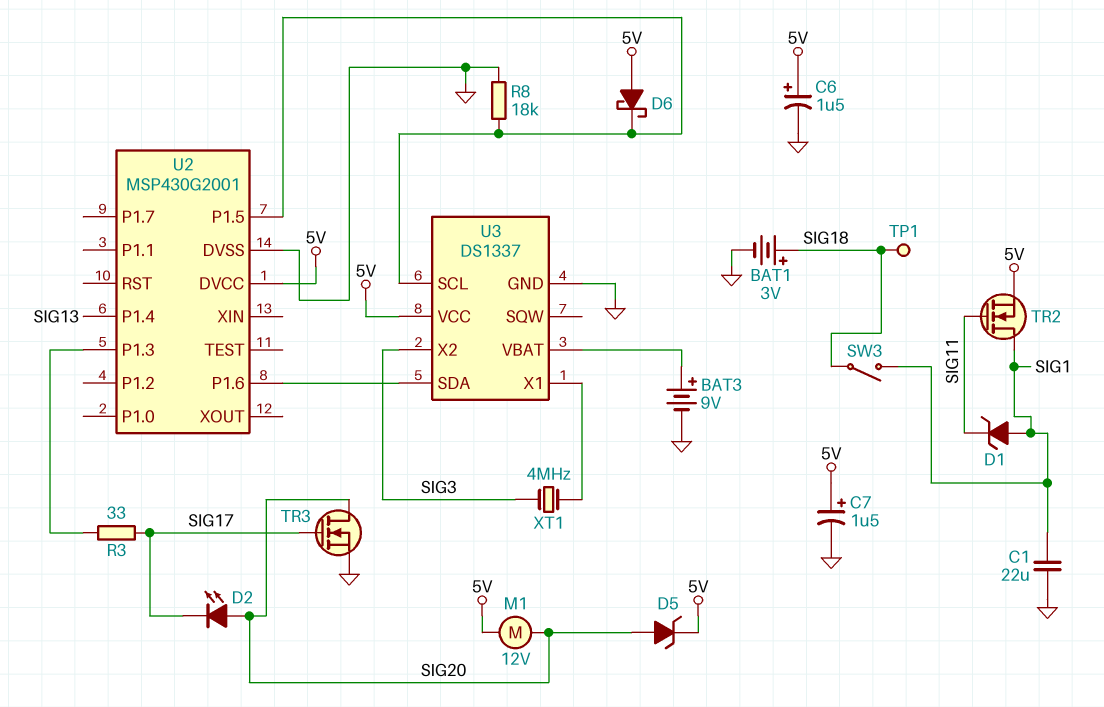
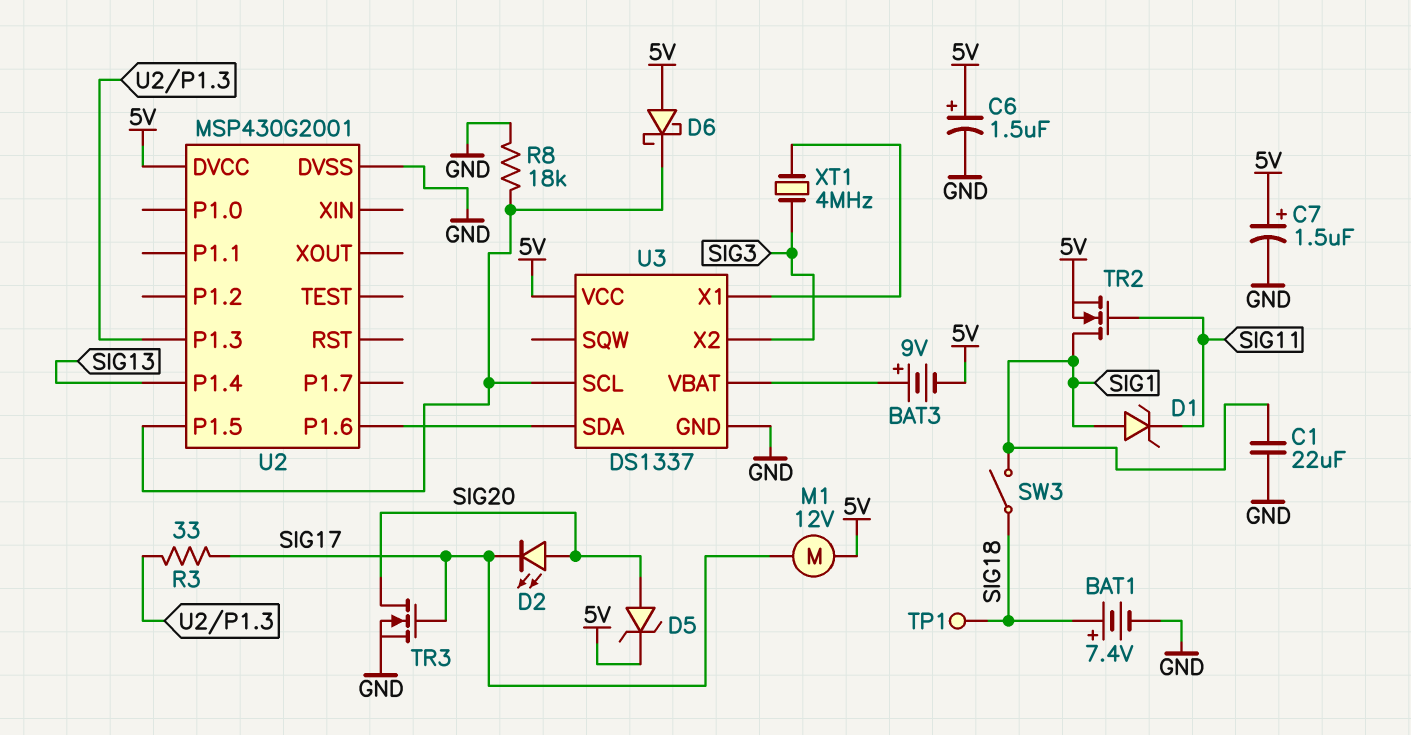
BAT1: 3V (plus SIG18, minus GND) -> 7.4V (plus SIG18, minus GND)
BAT3: 9V (plus U3/VBAT, minus GND) -> 9V (plus U3/VBAT, minus 5V)
M1: motor 12V (5V, SIG20) -> motor 12V (5V, SIG17)

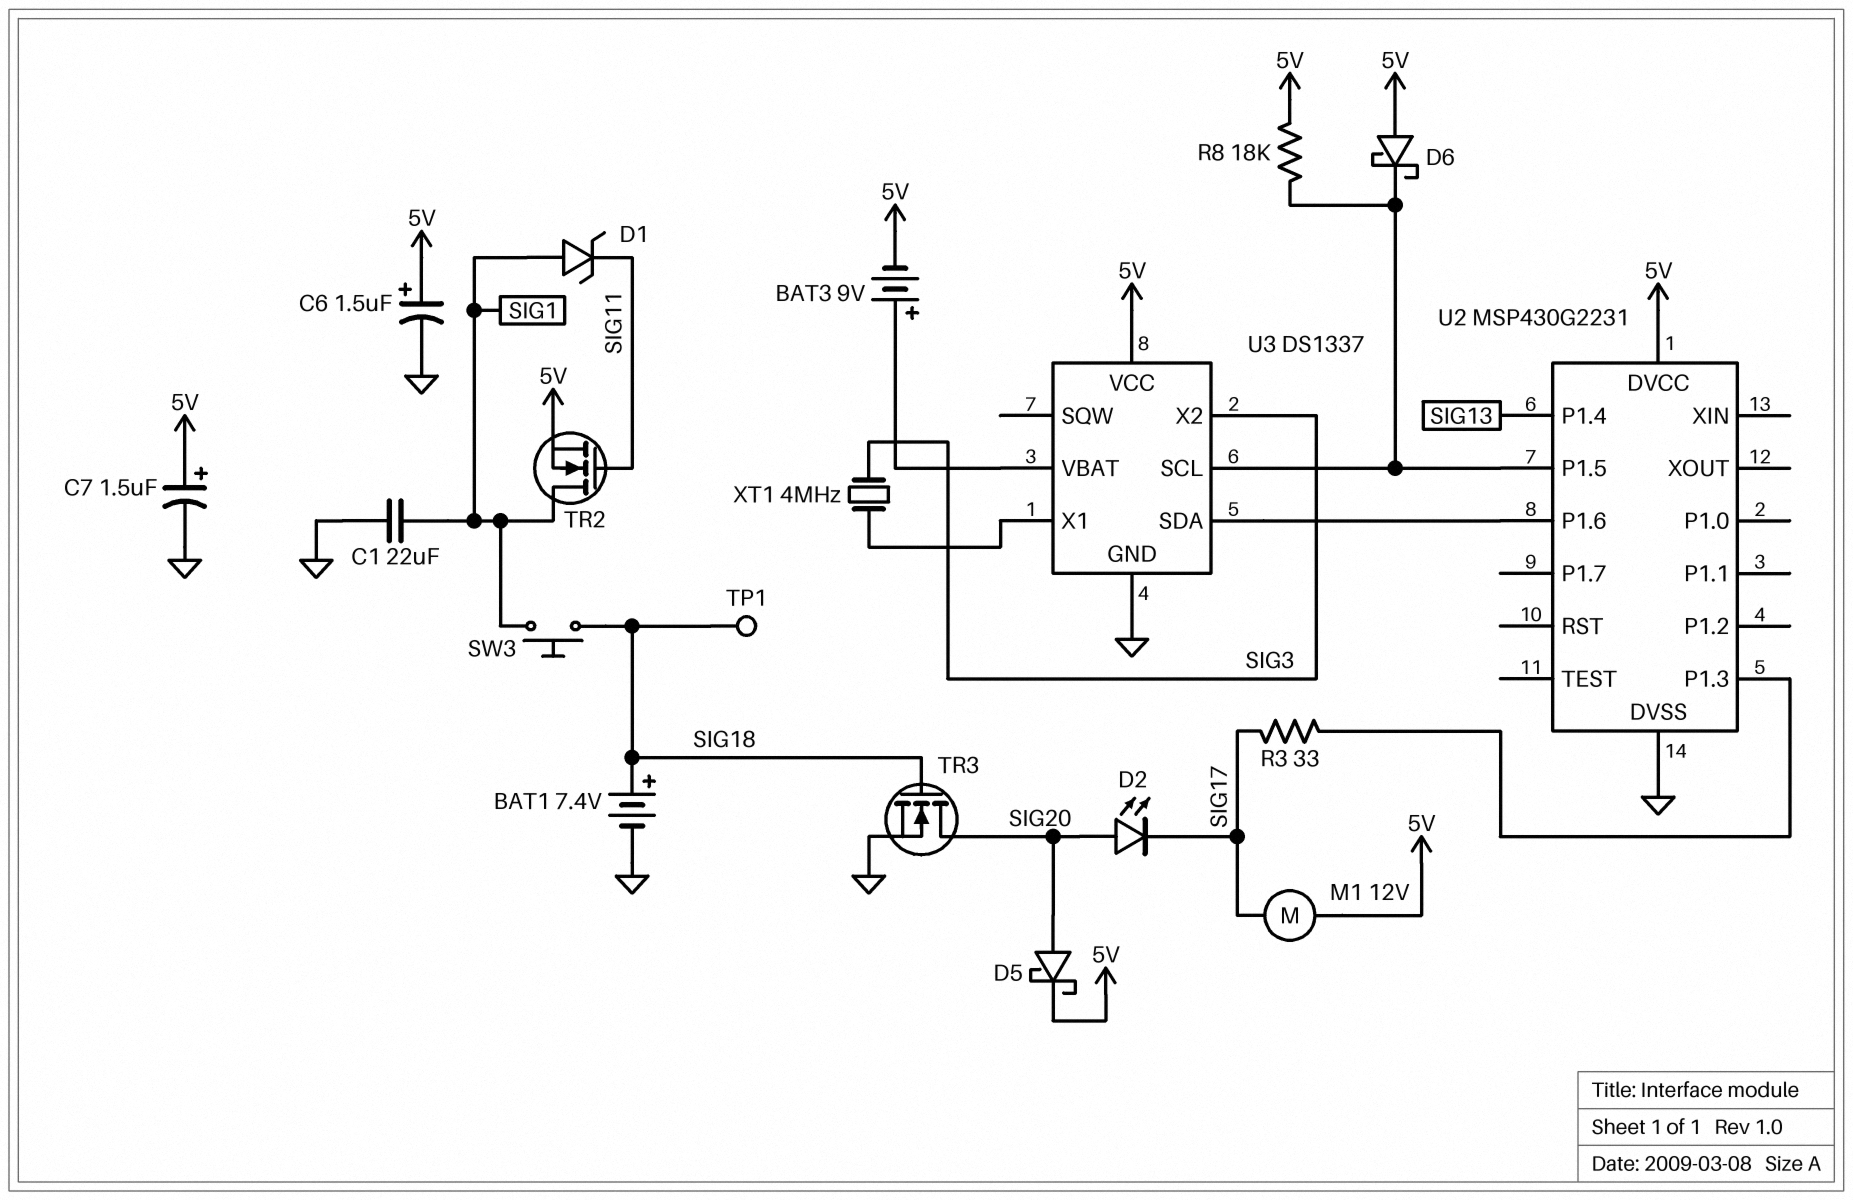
D5: zener (A SIG20, K 5V) -> schottky (A SIG20, K 5V)
R8: 18k (GND, U2/P1.5) -> 18k (5V, U2/P1.5)
SW3: switch (SIG1, SIG18) -> button (SIG1, SIG18)
TR3: NMOS (G SIG17, D SIG20, S GND) -> NMOS (G SIG18, D SIG20, S GND)
U2: MSP430G2001 -> MSP430G2231

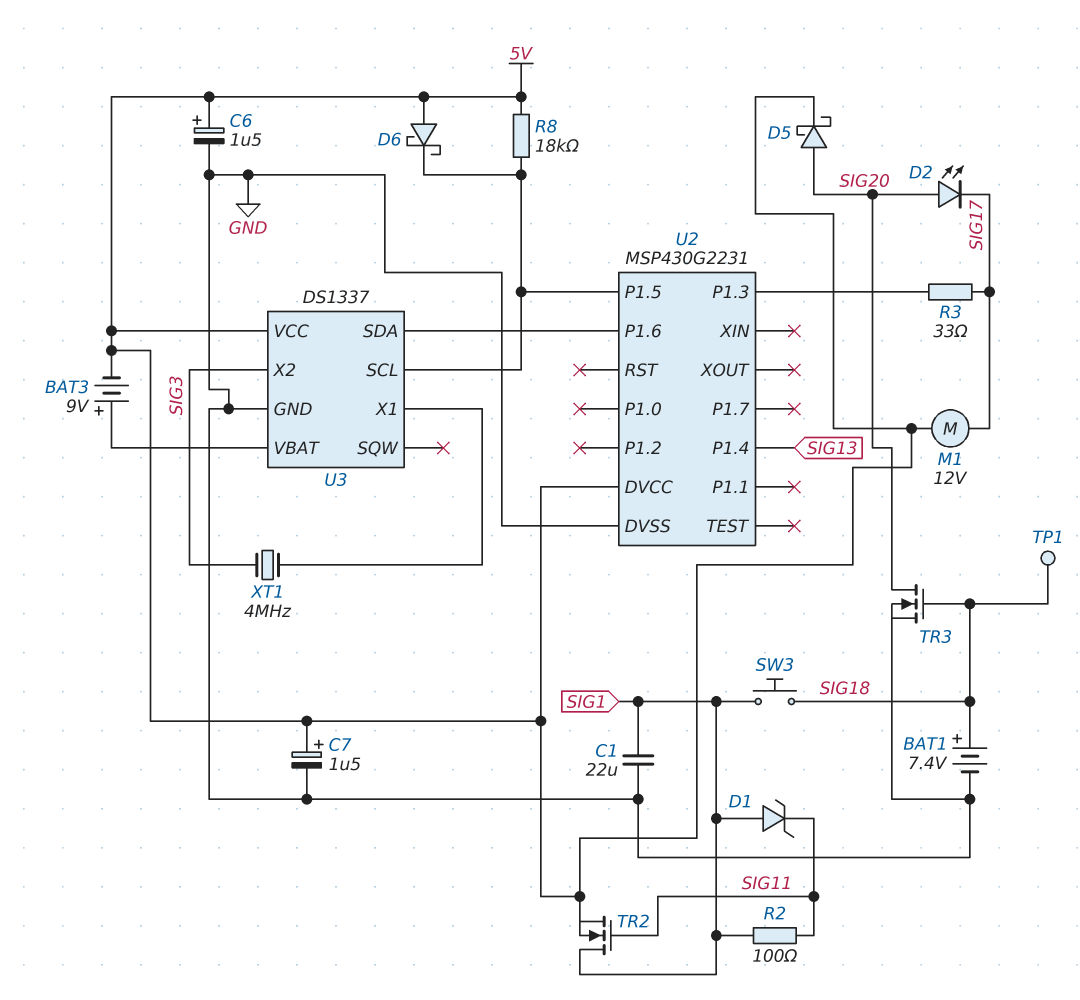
R2: none -> 100 (SIG1, SIG11)

